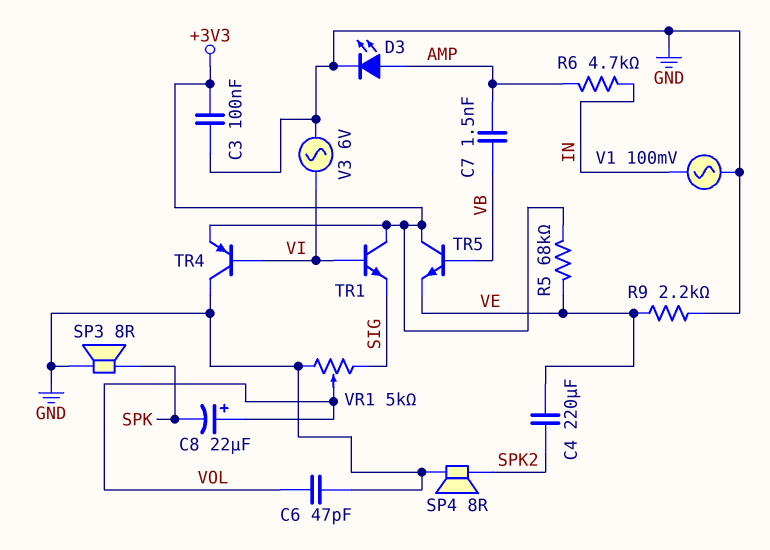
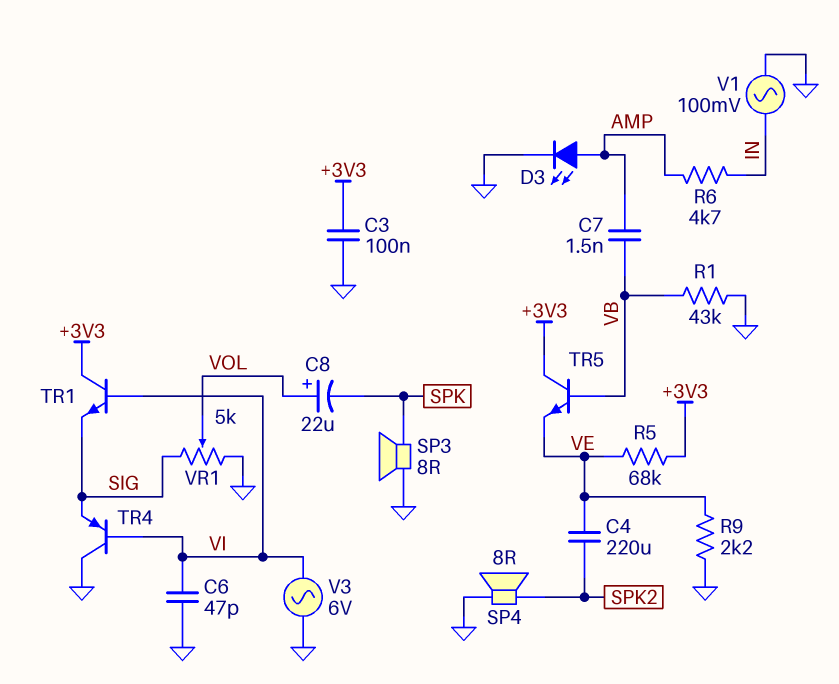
C6: 47pF (GND, VOL) -> 47pF (GND, VI)
R1: none -> 43k (GND, VB)
TR4: PNP (B VI, C GND, E +3V3) -> PNP (B VI, C GND, E SIG)

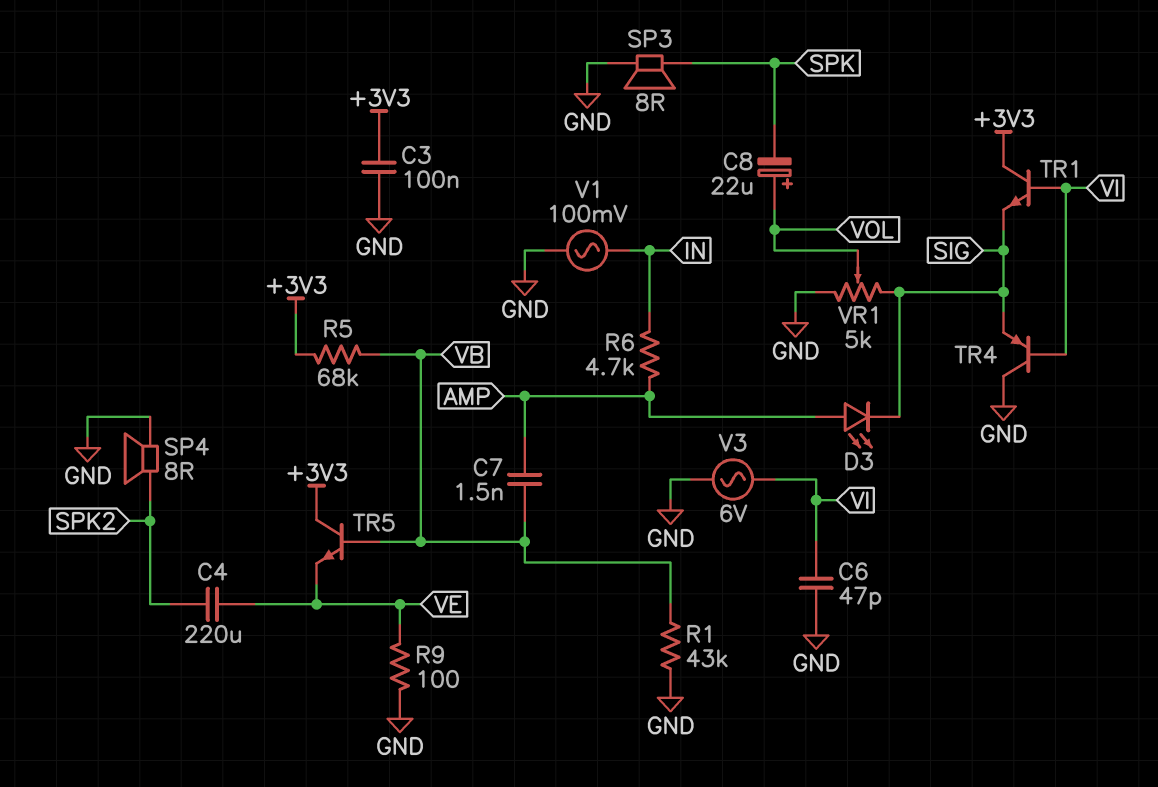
D3: LED (A AMP, K GND) -> LED (A AMP, K SIG)
R5: 68k (+3V3, VE) -> 68k (+3V3, VB)
R9: 2.2k (GND, VE) -> 100 (GND, VE)

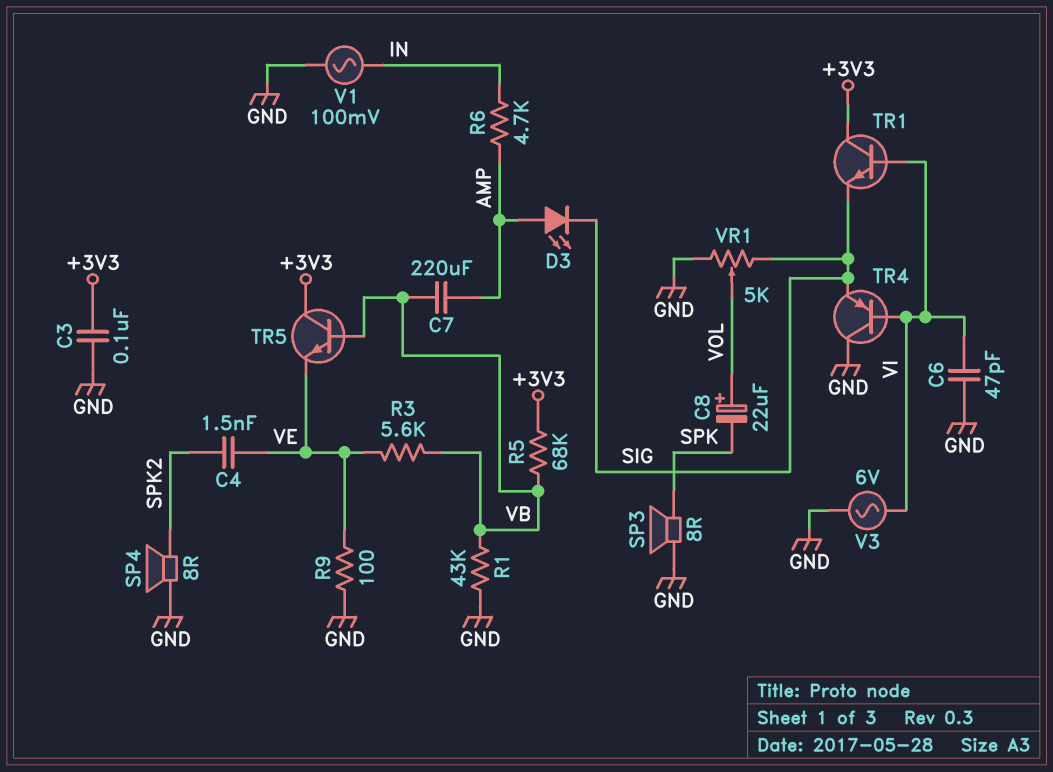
C4: 220uF (SPK2, VE) -> 1.5nF (SPK2, VE)
C7: 1.5nF (AMP, VB) -> 220uF (AMP, VB)
R3: none -> 5.6k (VB, VE)

